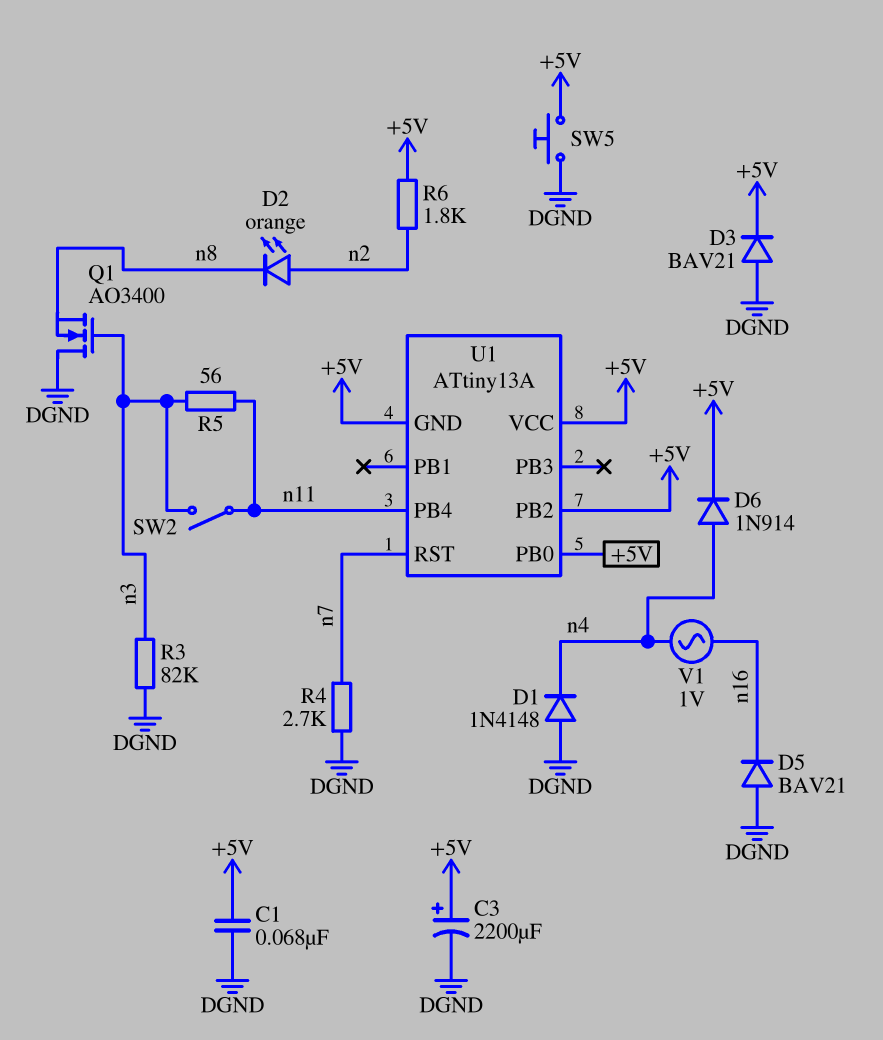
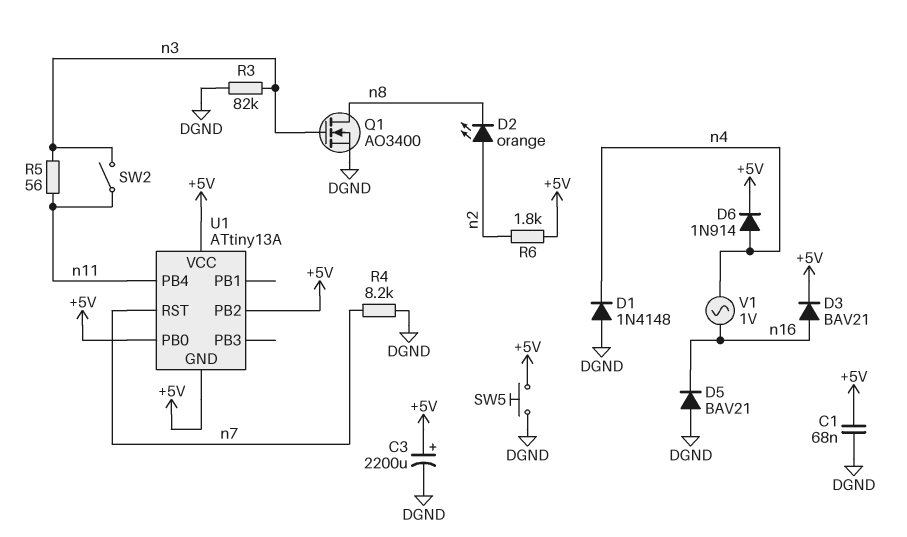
D3: diode BAV21 (A DGND, K +5V) -> diode BAV21 (A n16, K +5V)
Q1: NMOS AO3400 (G n3, D DGND, S n8) -> NMOS AO3400 (G n3, D n8, S DGND)
R4: 2.7k (DGND, n7) -> 8.2k (DGND, n7)

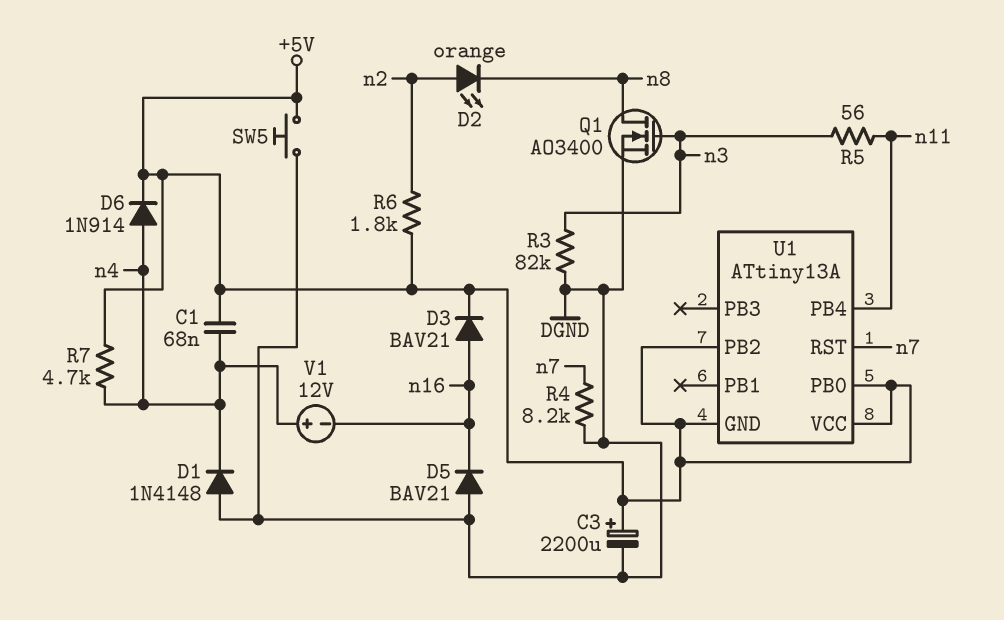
C1: 68nF (+5V, DGND) -> 68nF (+5V, n4)
R7: none -> 4.7k (+5V, n4)
SW2: switch (n3, n11) -> none
V1: AC 1V (n4, n16) -> 12V (plus n4, minus n16)

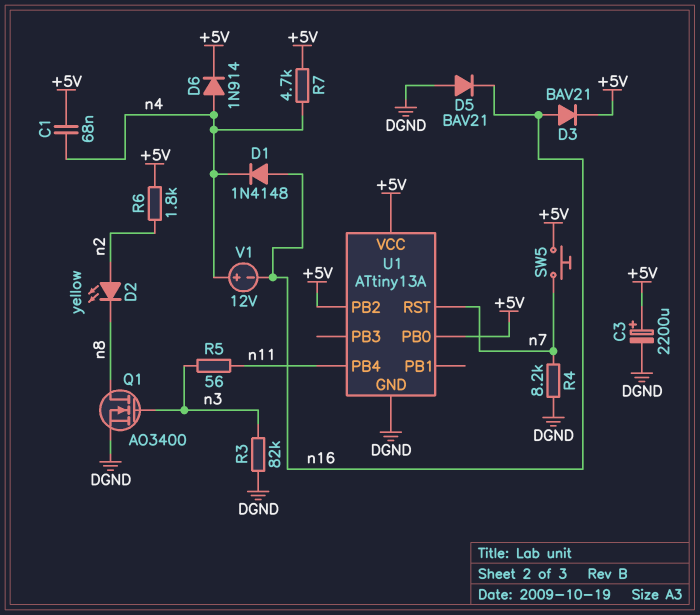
D1: diode 1N4148 (A DGND, K n4) -> diode 1N4148 (A n16, K n4)
D2: LED orange (A n2, K n8) -> LED yellow (A n2, K n8)
SW5: button (+5V, DGND) -> button (+5V, n7)
U1 pin GND: +5V -> DGND

